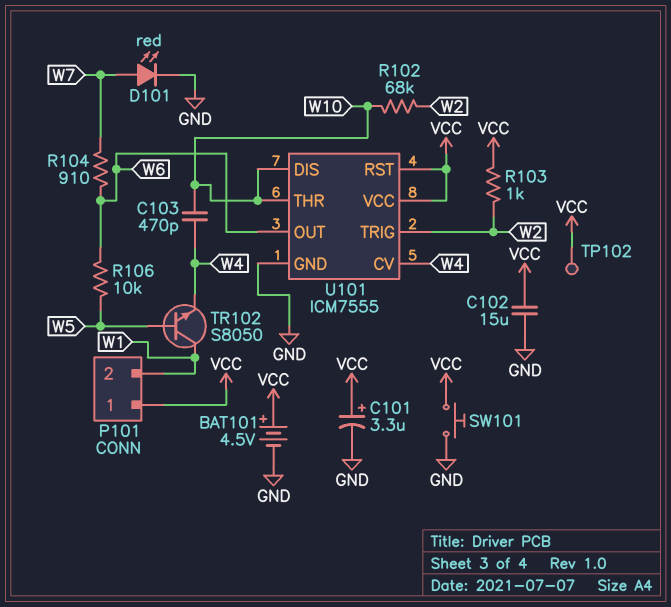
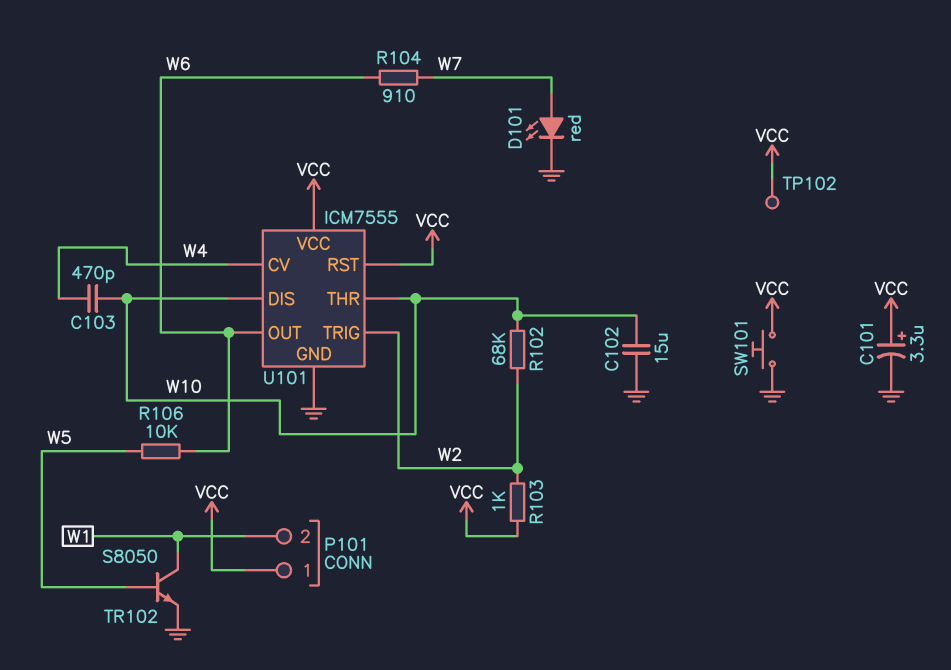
BAT101: 4.5V (plus VCC, minus GND) -> none
C102: 15uF (GND, VCC) -> 15uF (GND, W10)
TR102: NPN S8050 (B W5, C W1, E W4) -> NPN S8050 (B W5, C W1, E GND)

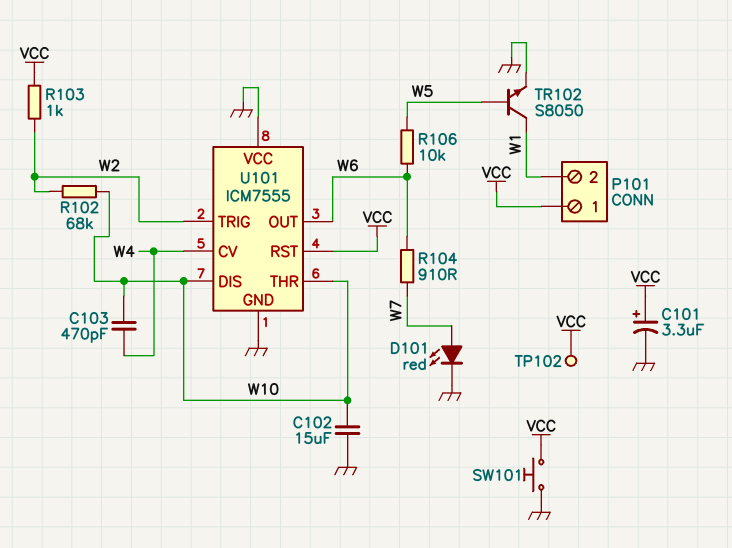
U101 pin VCC: VCC -> GND

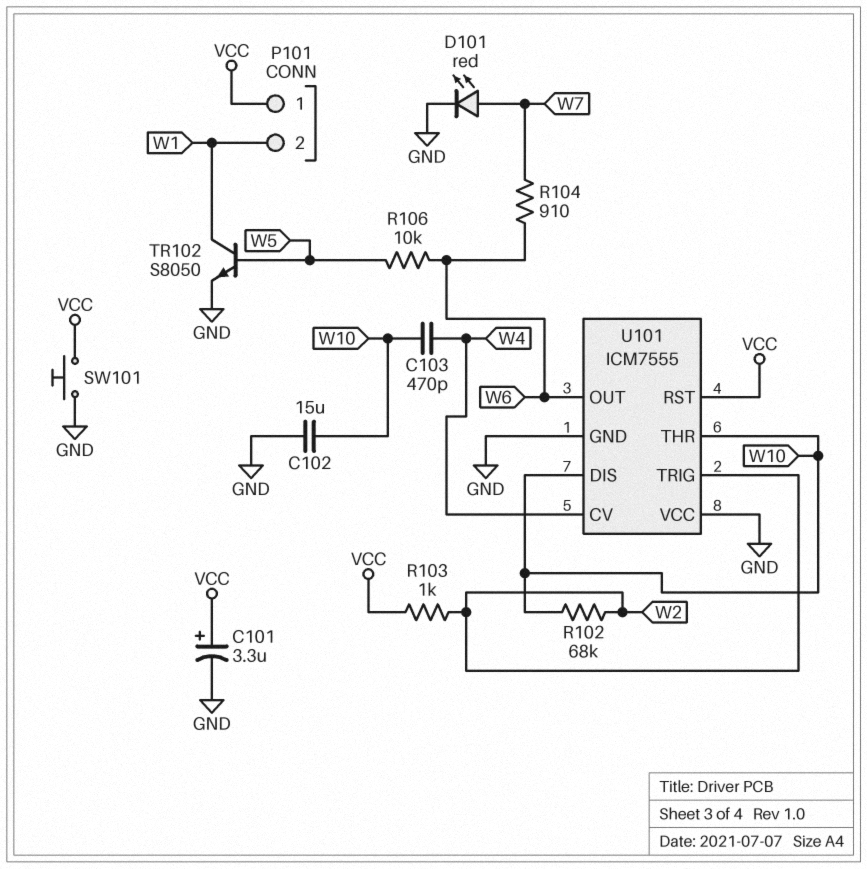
TP102: test point (VCC) -> none

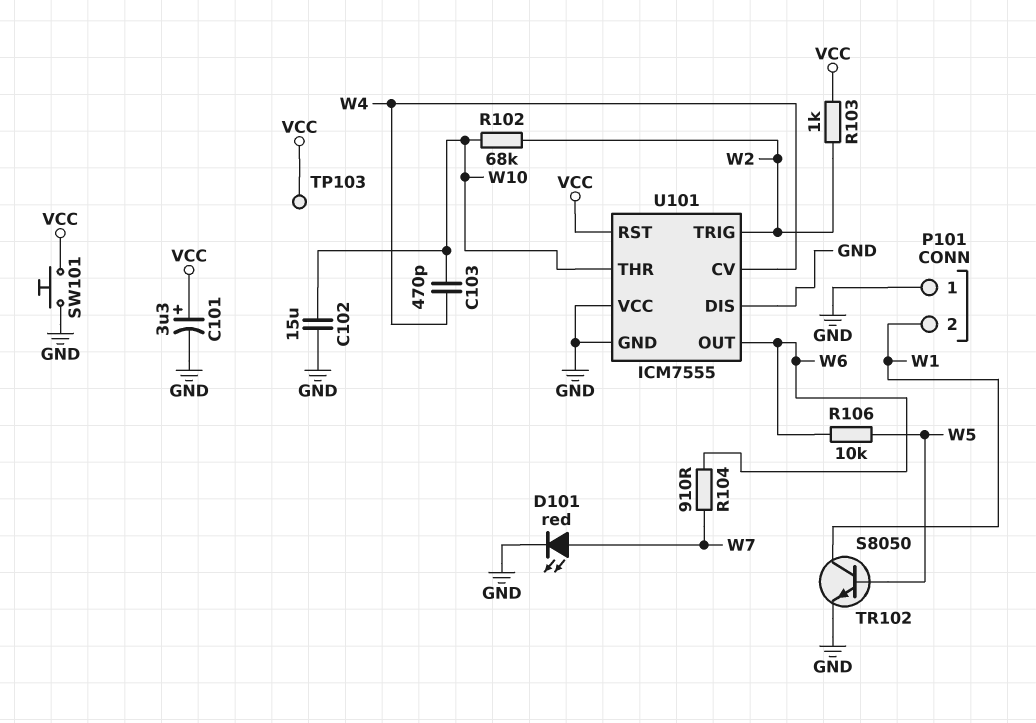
P101 pin 1: VCC -> GND
TP103: none -> test point (VCC)
U101 pin DIS: W10 -> GND

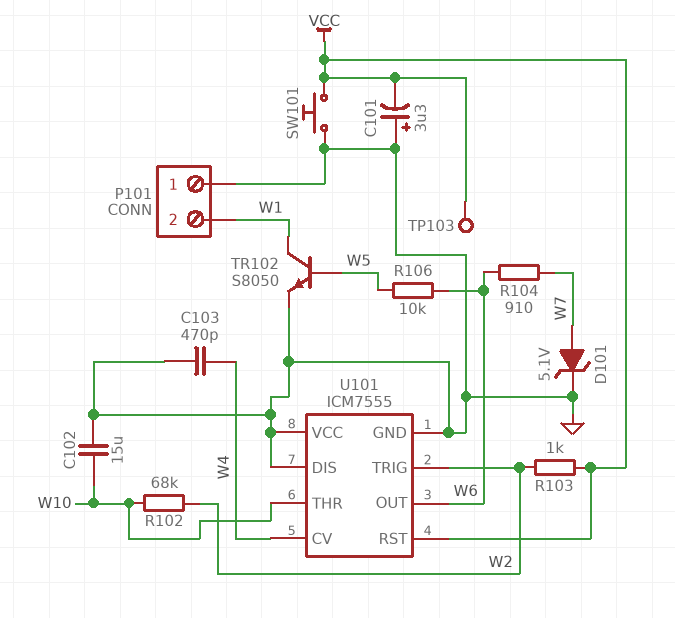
C101: 3.3uF (plus VCC, minus GND) -> 3.3uF (plus GND, minus VCC)
C103: 470pF (W4, W10) -> 470pF (GND, W4)
D101: LED red (A W7, K GND) -> zener 5.1V (A W7, K GND)

